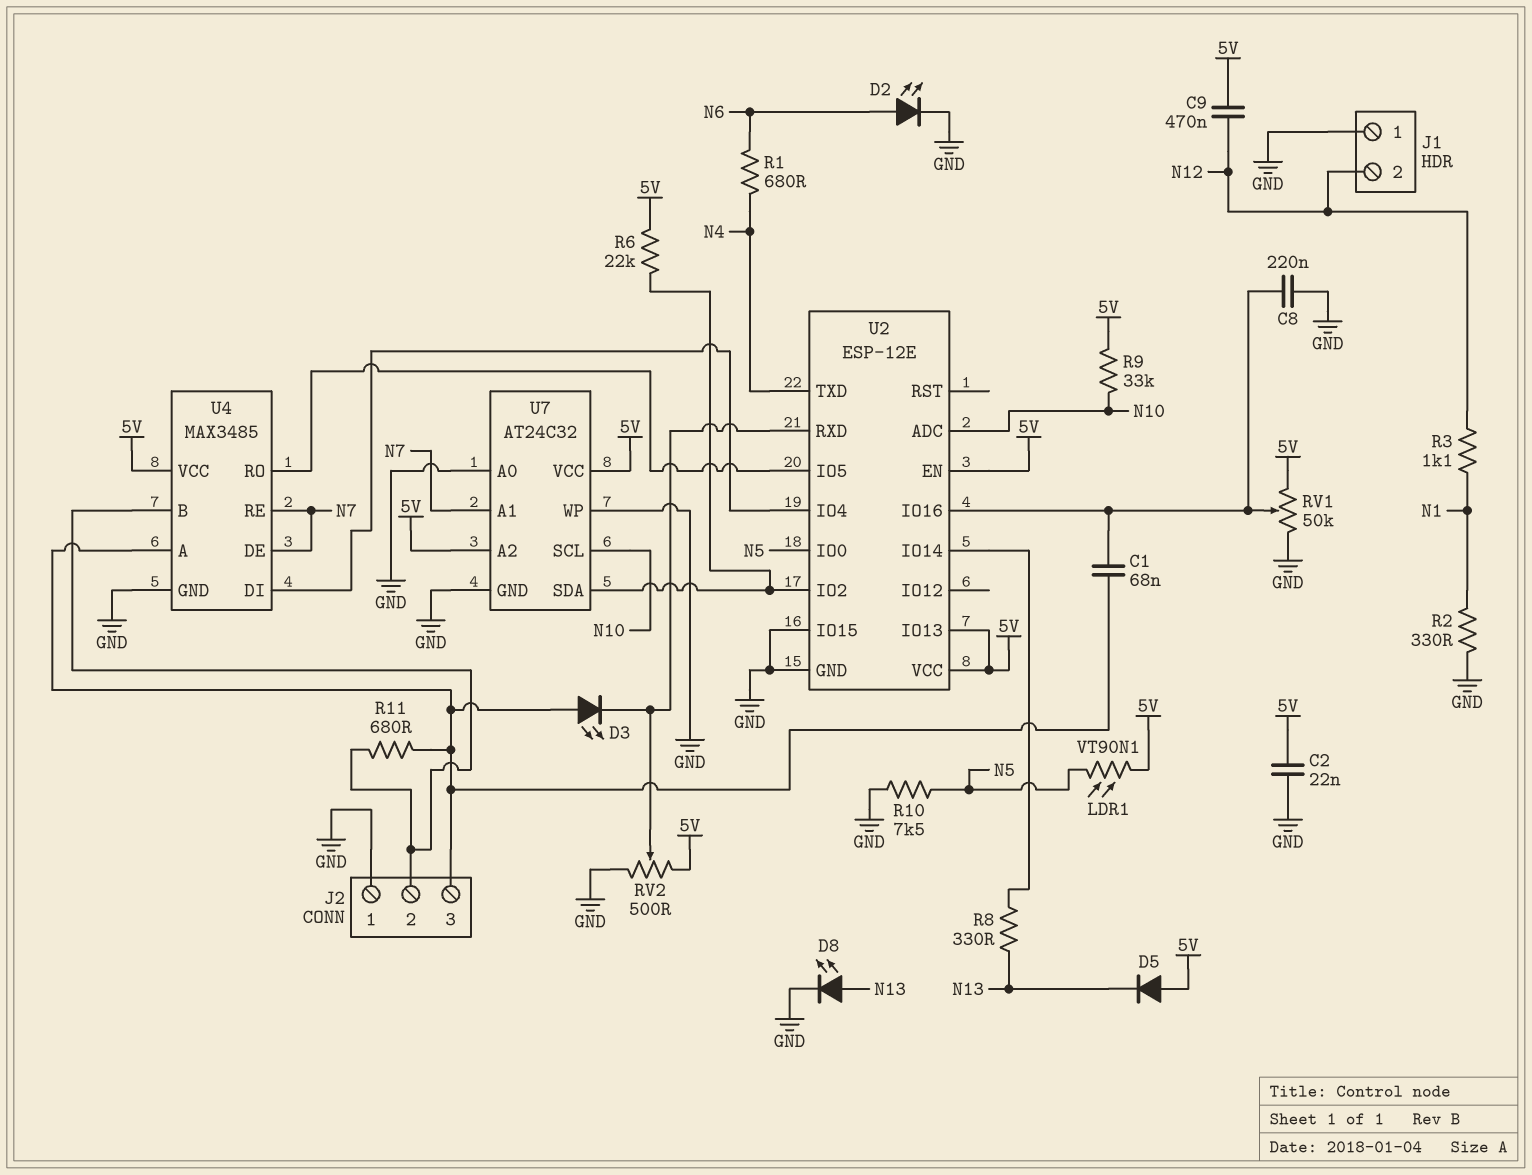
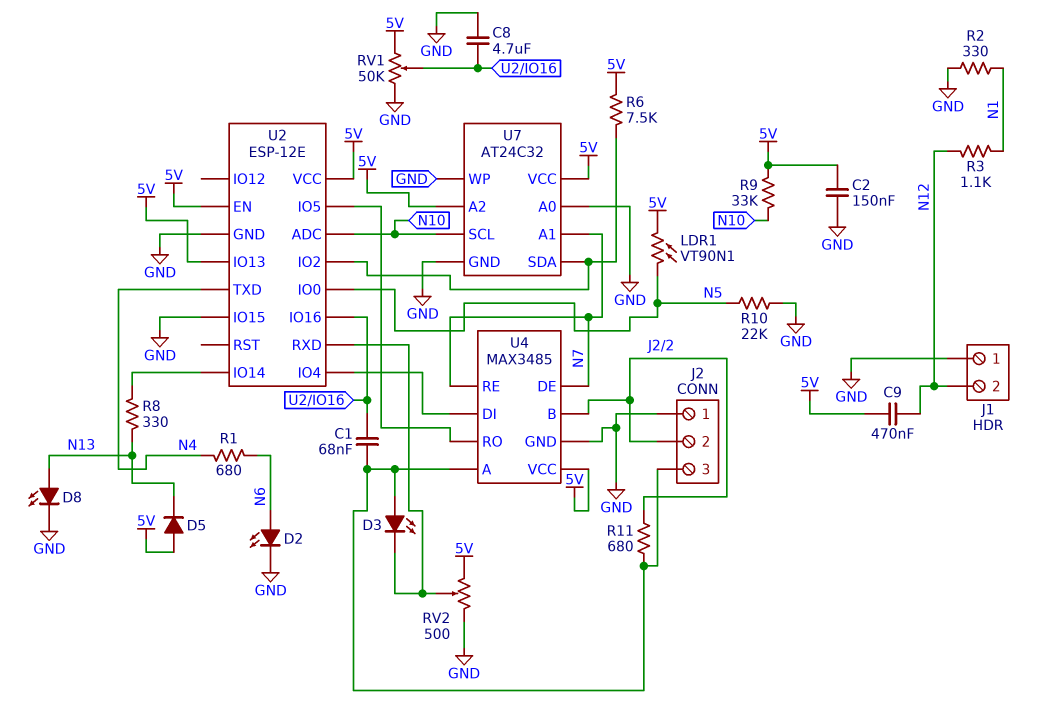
C2: 22nF (5V, GND) -> 150nF (5V, GND)
C8: 220nF (GND, U2/IO16) -> 4.7uF (GND, U2/IO16)
R6: 22k (5V, U2/IO2) -> 7.5k (5V, U2/IO2)
R10: 7.5k (GND, N5) -> 22k (GND, N5)

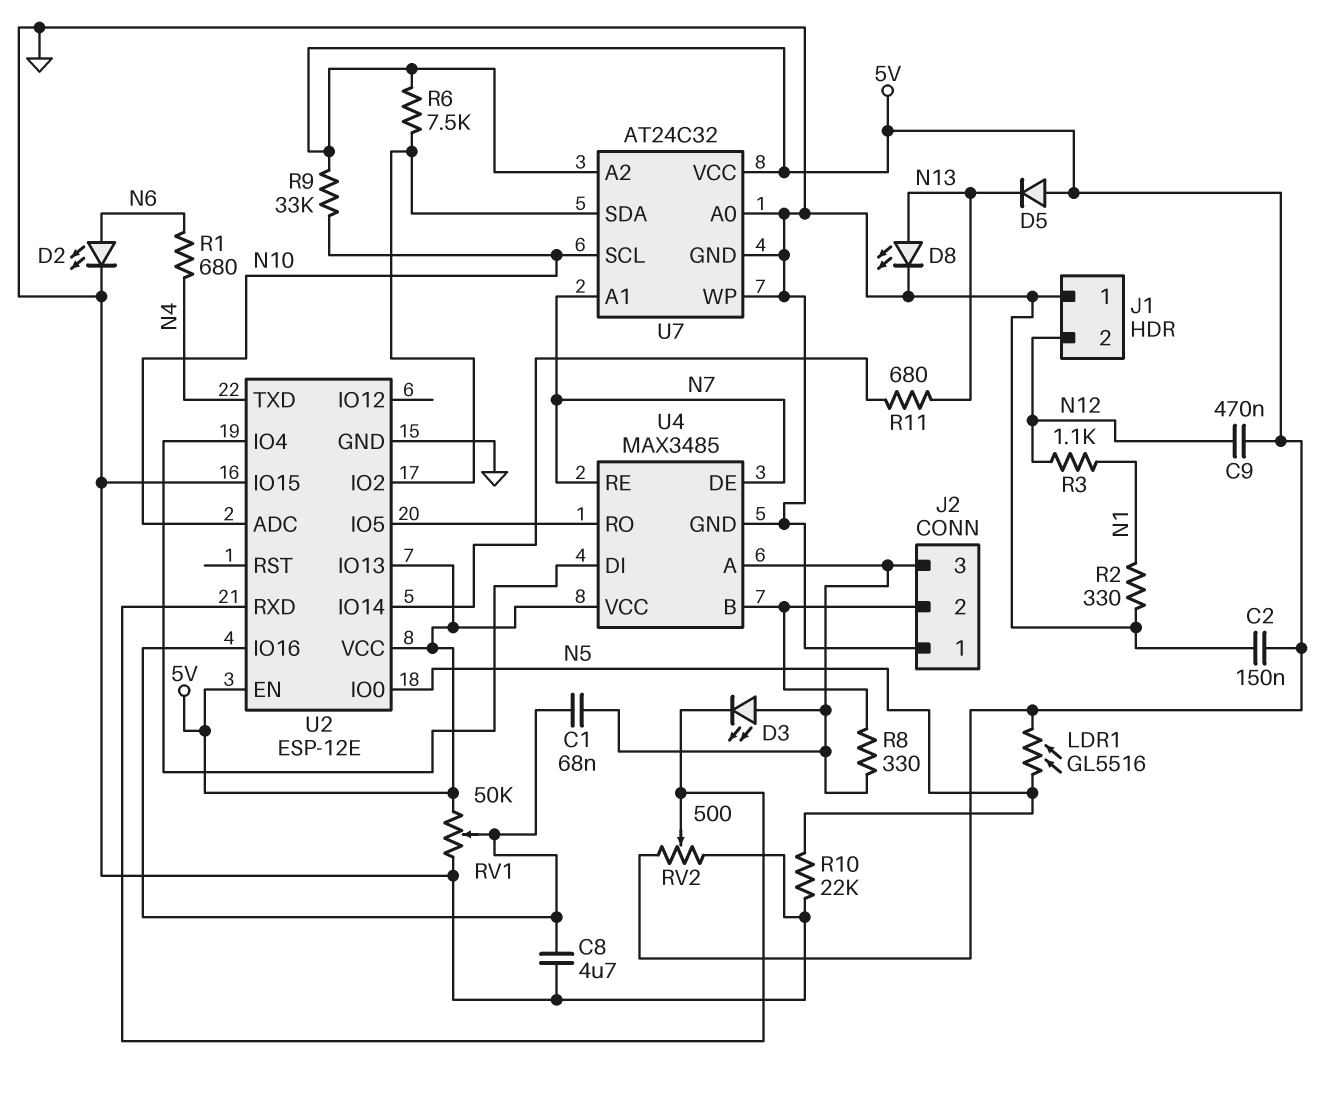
LDR1: VT90N1 (5V, N5) -> GL5516 (5V, N5)
R8: 330 (N13, U2/IO14) -> 330 (J2/2, J2/3)
R11: 680 (J2/2, J2/3) -> 680 (N13, U2/IO14)

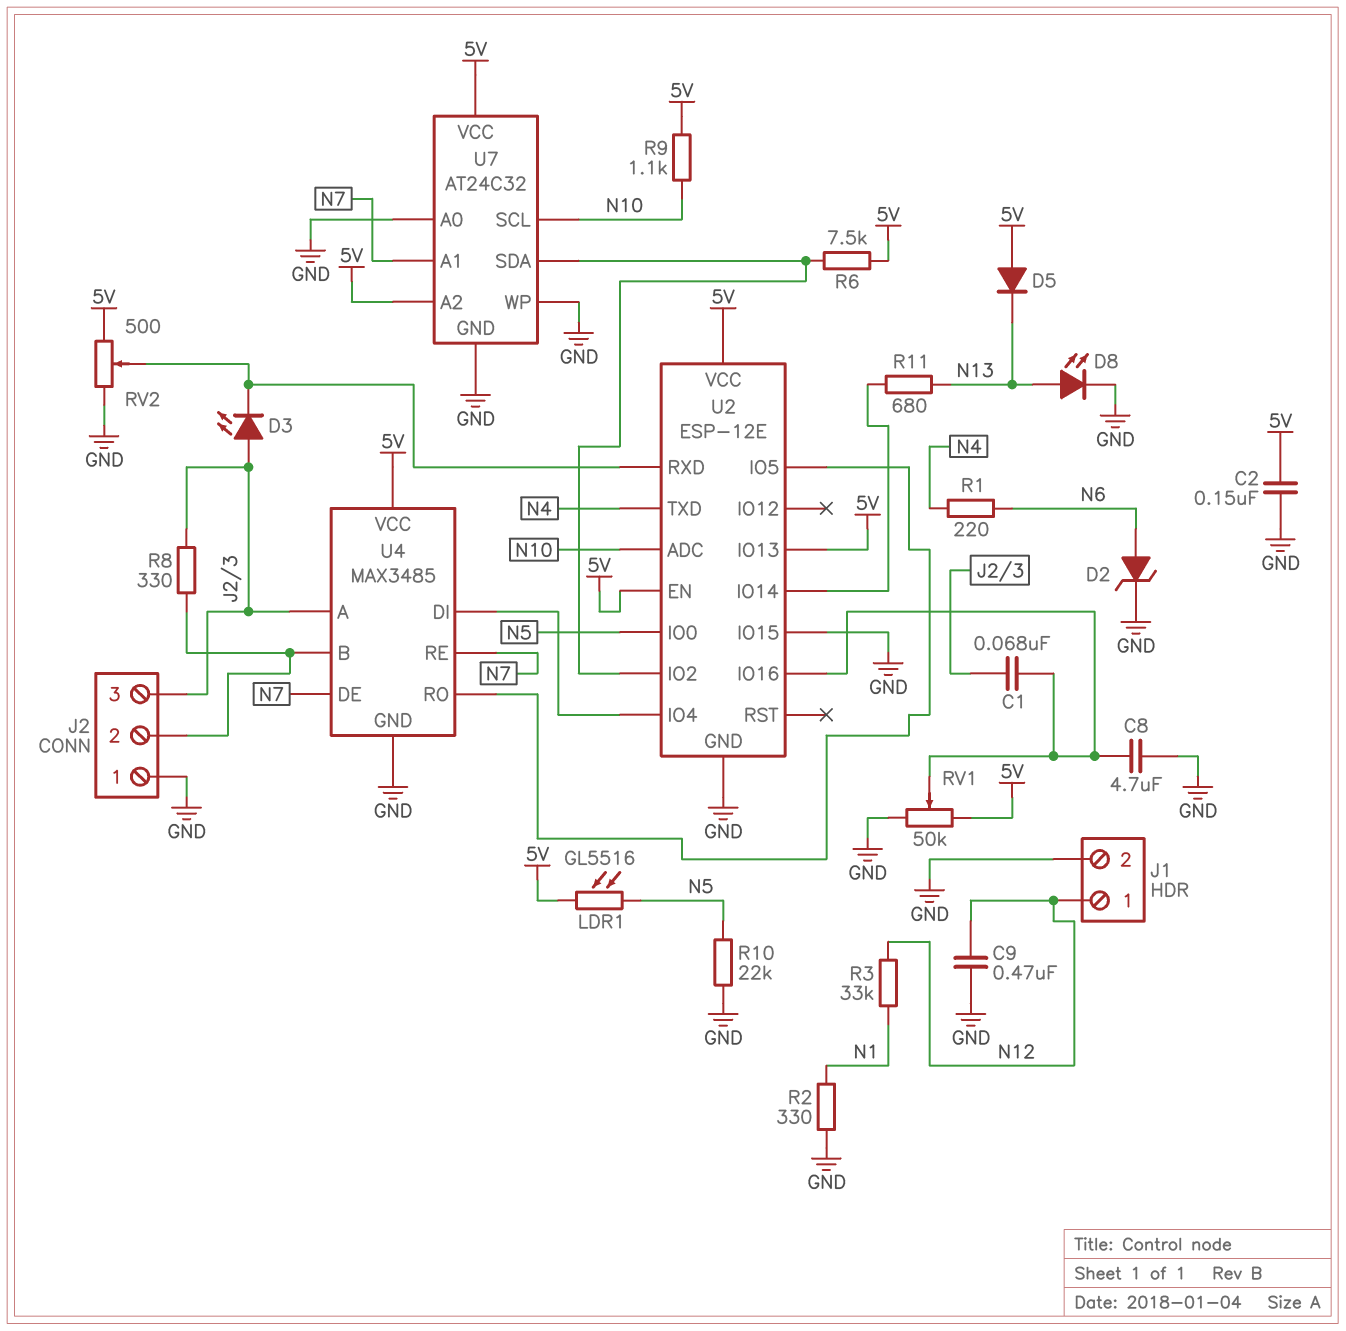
C9: 470nF (5V, N12) -> 470nF (GND, N12)
D2: LED (A N6, K GND) -> zener (A N6, K GND)
J1 pin 1: GND -> N12
J1 pin 2: N12 -> GND
R1: 680 (N4, N6) -> 220 (N4, N6)
R3: 1.1k (N1, N12) -> 33k (N1, N12)
R9: 33k (5V, N10) -> 1.1k (5V, N10)

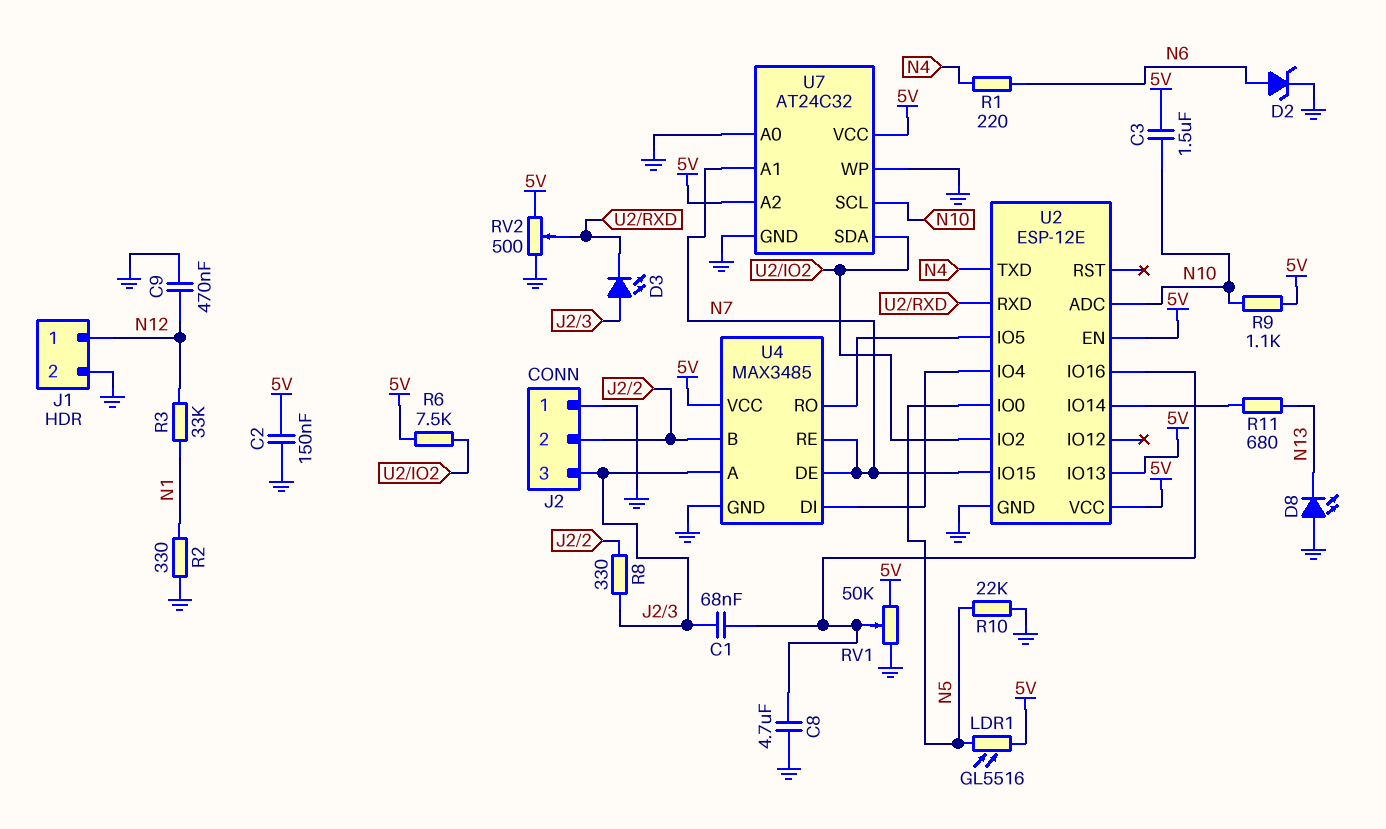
C3: none -> 1.5uF (5V, N10)
D5: diode (A 5V, K N13) -> none
D8: LED (A N13, K GND) -> LED (A GND, K N13)
U2 pin IO15: GND -> N7

